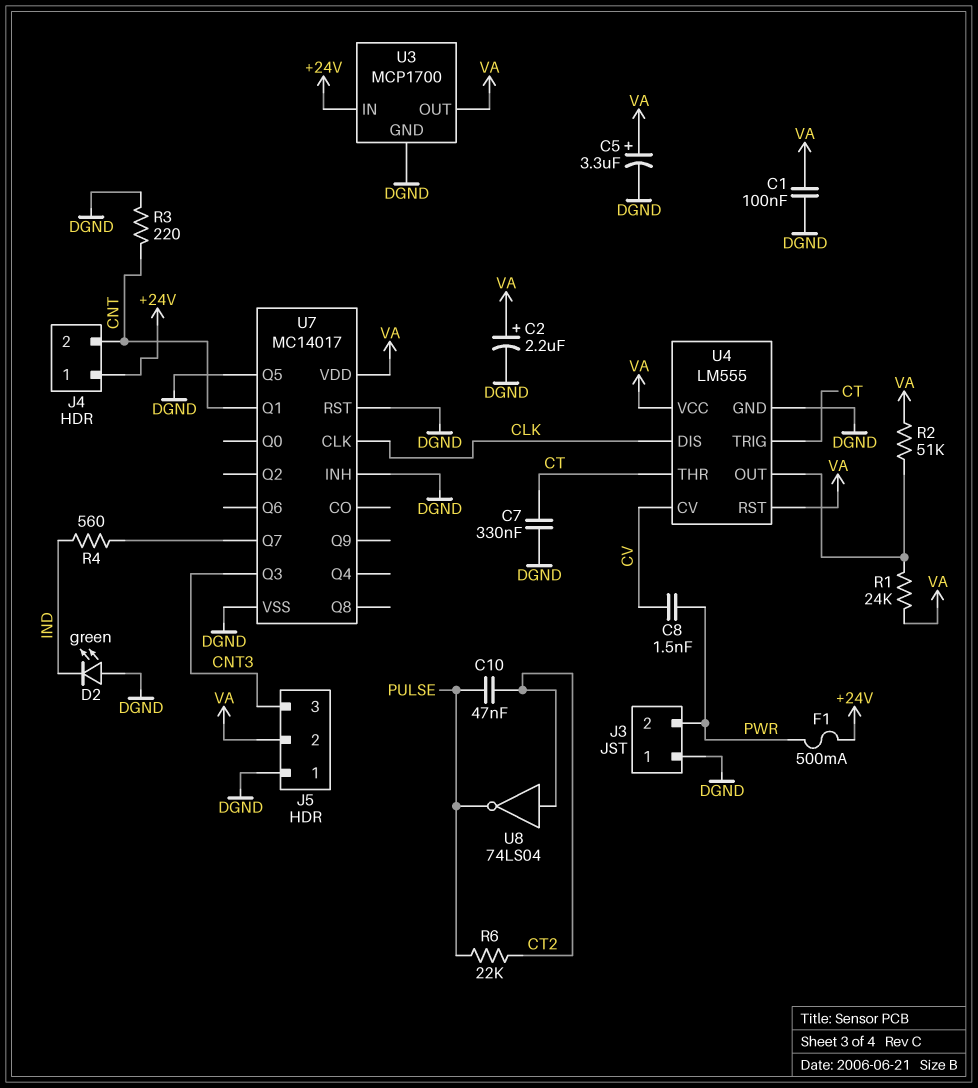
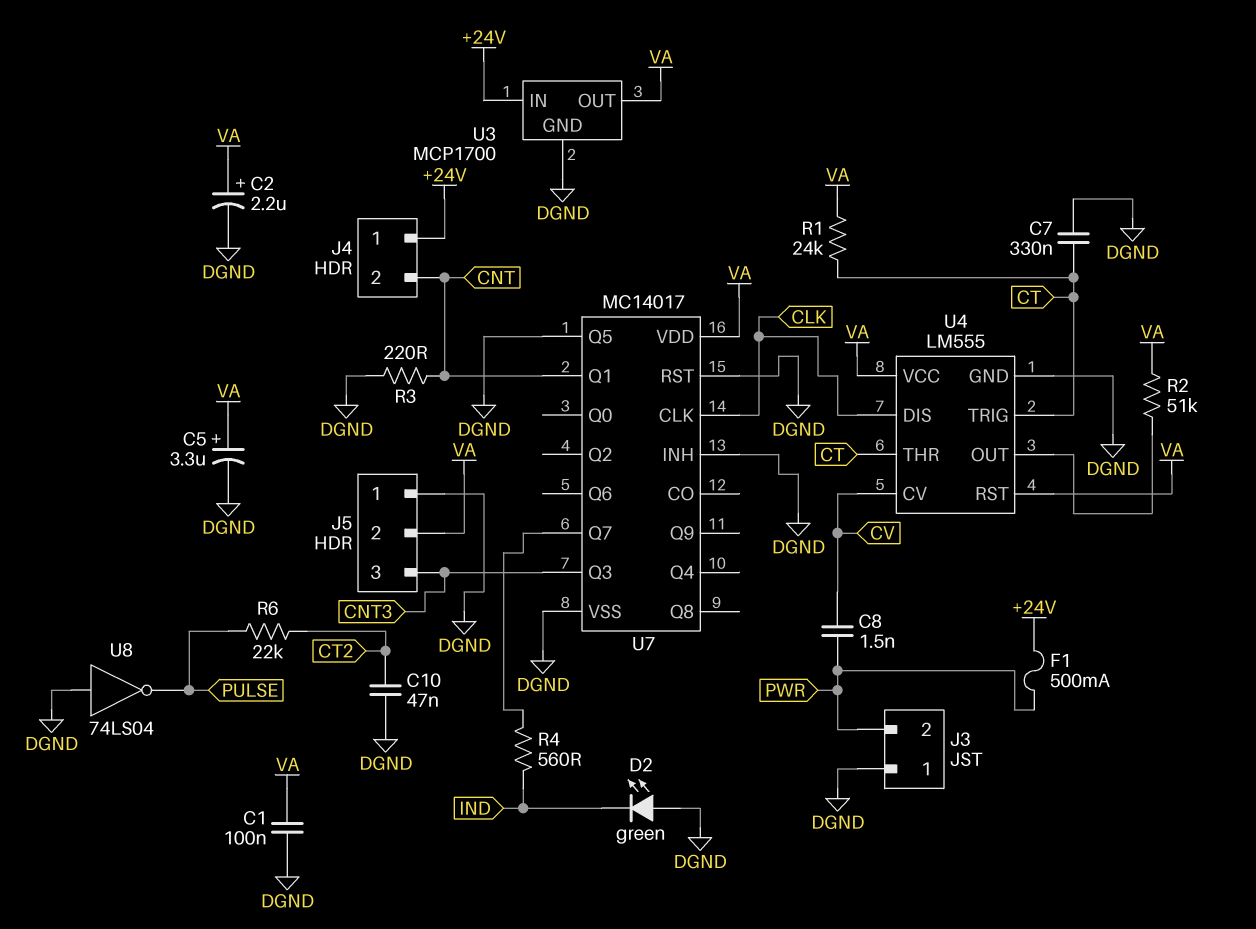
C10: 47nF (CT2, PULSE) -> 47nF (CT2, DGND)
R1: 24k (U4/OUT, VA) -> 24k (CT, VA)
U8: NOT 74LS04 (in CT2, out PULSE) -> NOT 74LS04 (in DGND, out PULSE)

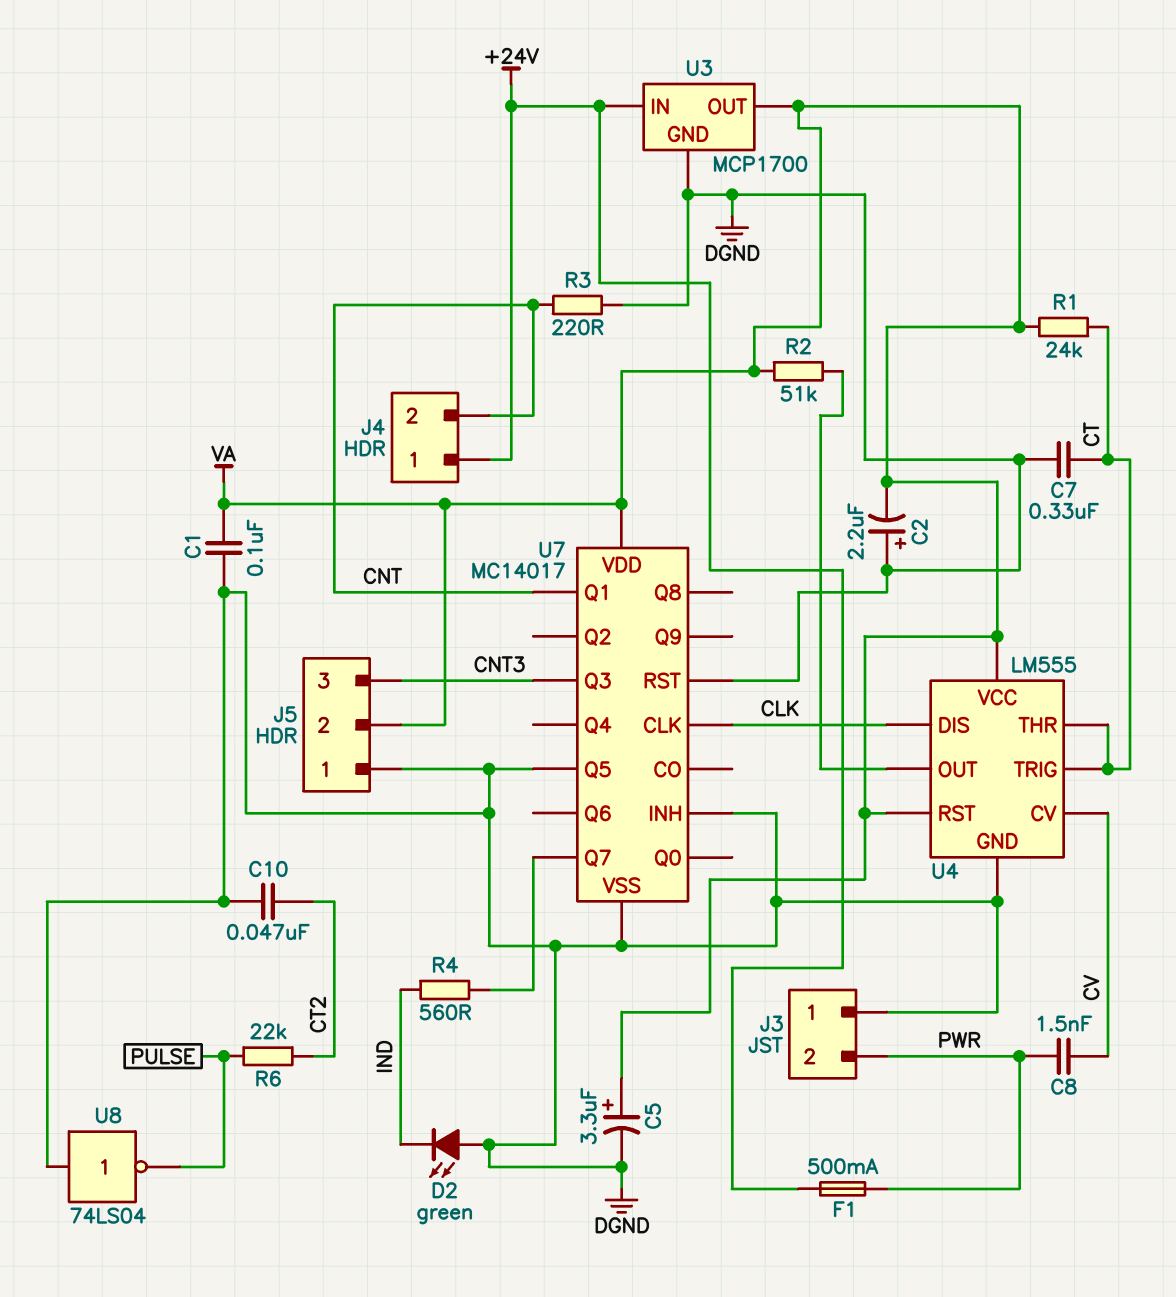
C2: 2.2uF (plus VA, minus DGND) -> 2.2uF (plus DGND, minus VA)

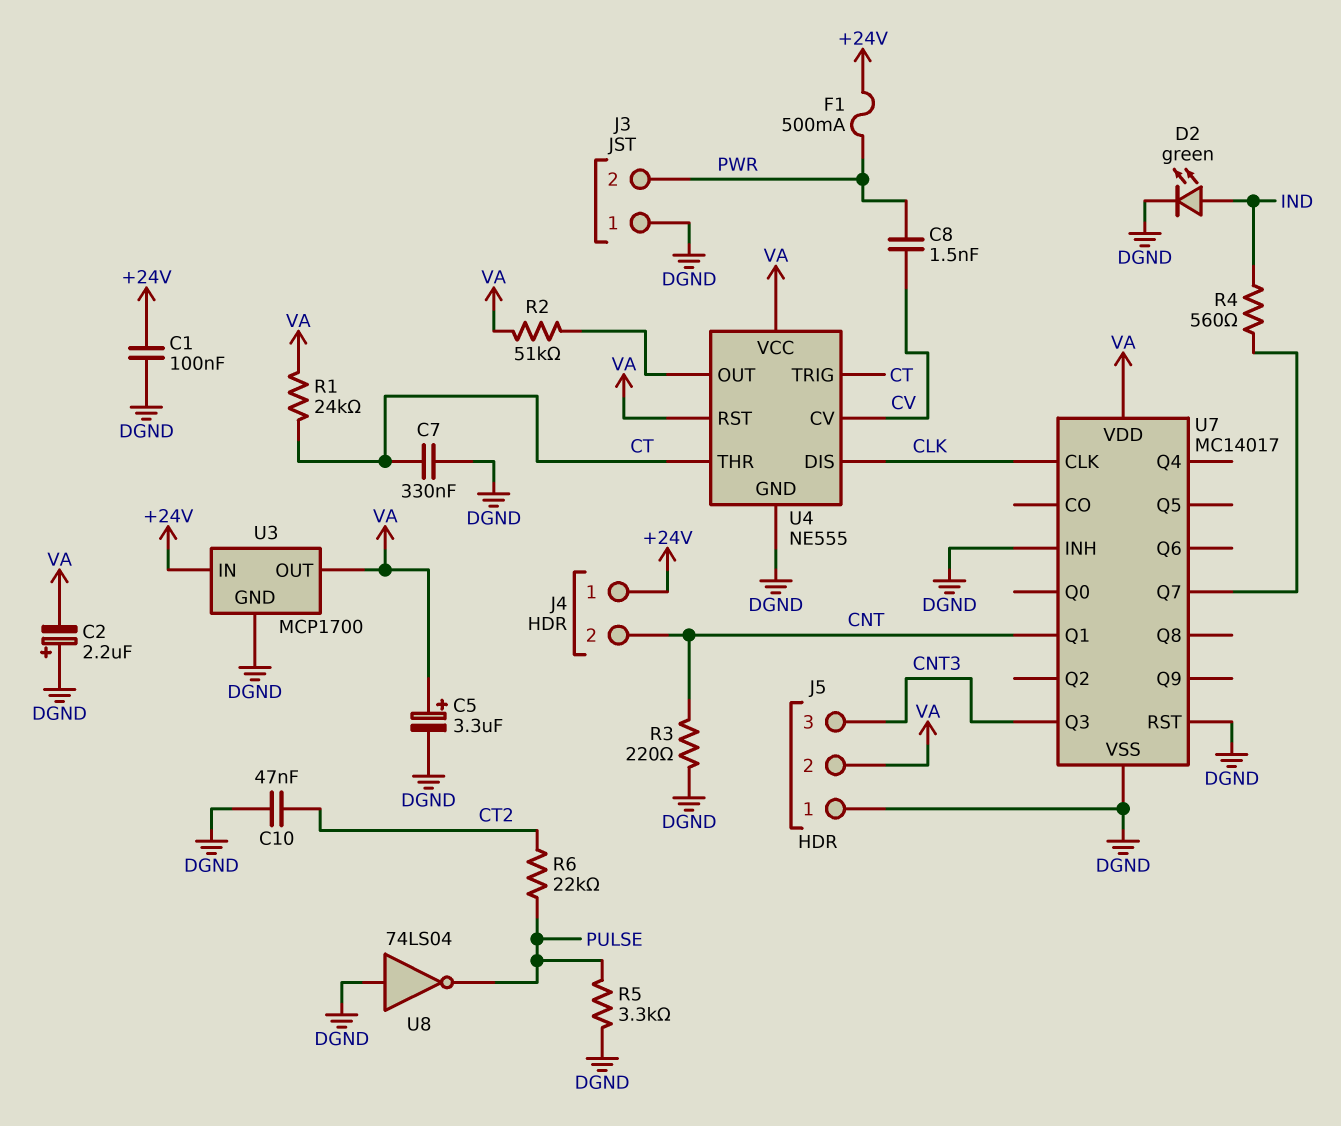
C1: 100nF (DGND, VA) -> 100nF (+24V, DGND)
D2: LED green (A DGND, K IND) -> LED green (A IND, K DGND)
R5: none -> 3.3k (DGND, PULSE)
U4: LM555 -> NE555
U7 pin Q5: DGND -> none

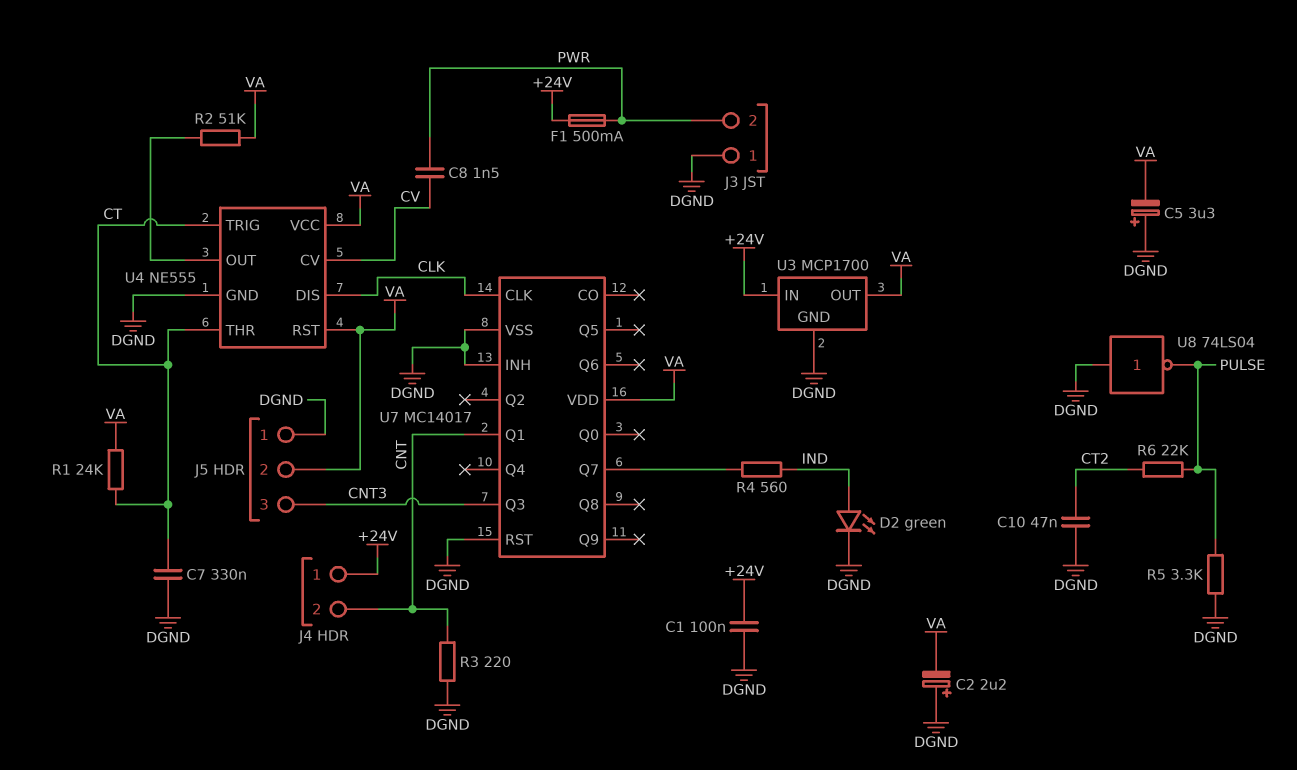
C5: 3.3uF (plus VA, minus DGND) -> 3.3uF (plus DGND, minus VA)

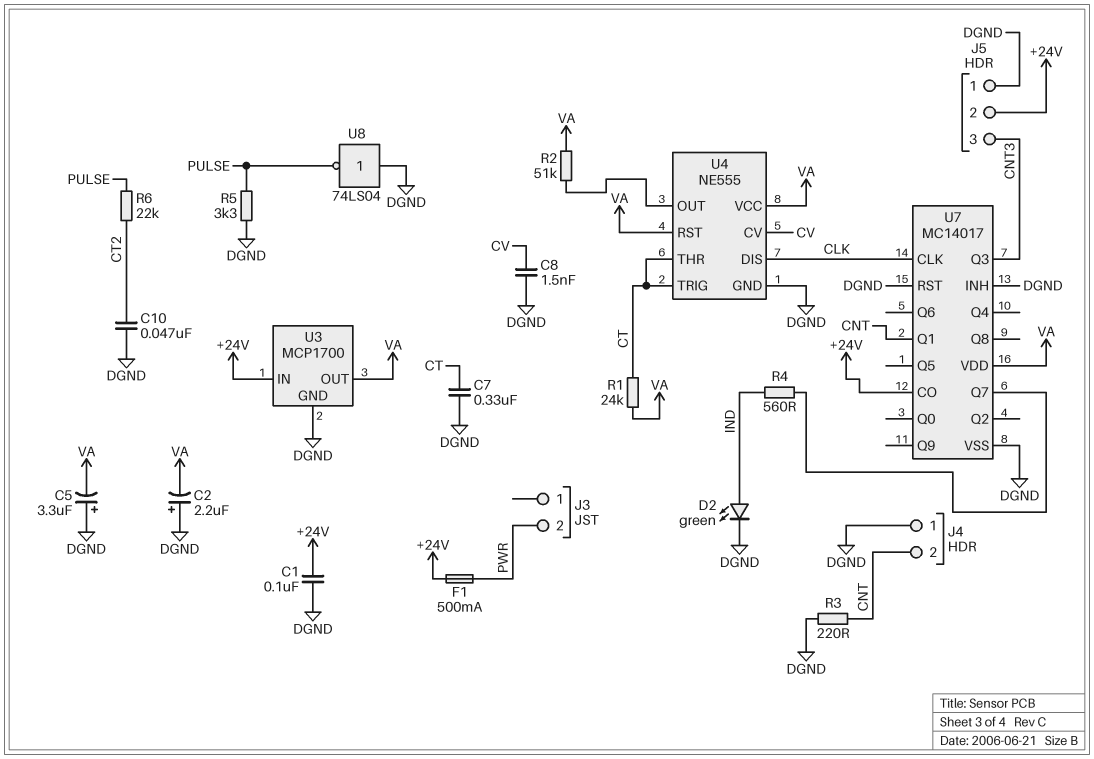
C8: 1.5nF (CV, PWR) -> 1.5nF (CV, DGND)
J3 pin 1: DGND -> none
J4 pin 1: +24V -> DGND
J5 pin 2: VA -> +24V
U7 pin CO: none -> +24V

